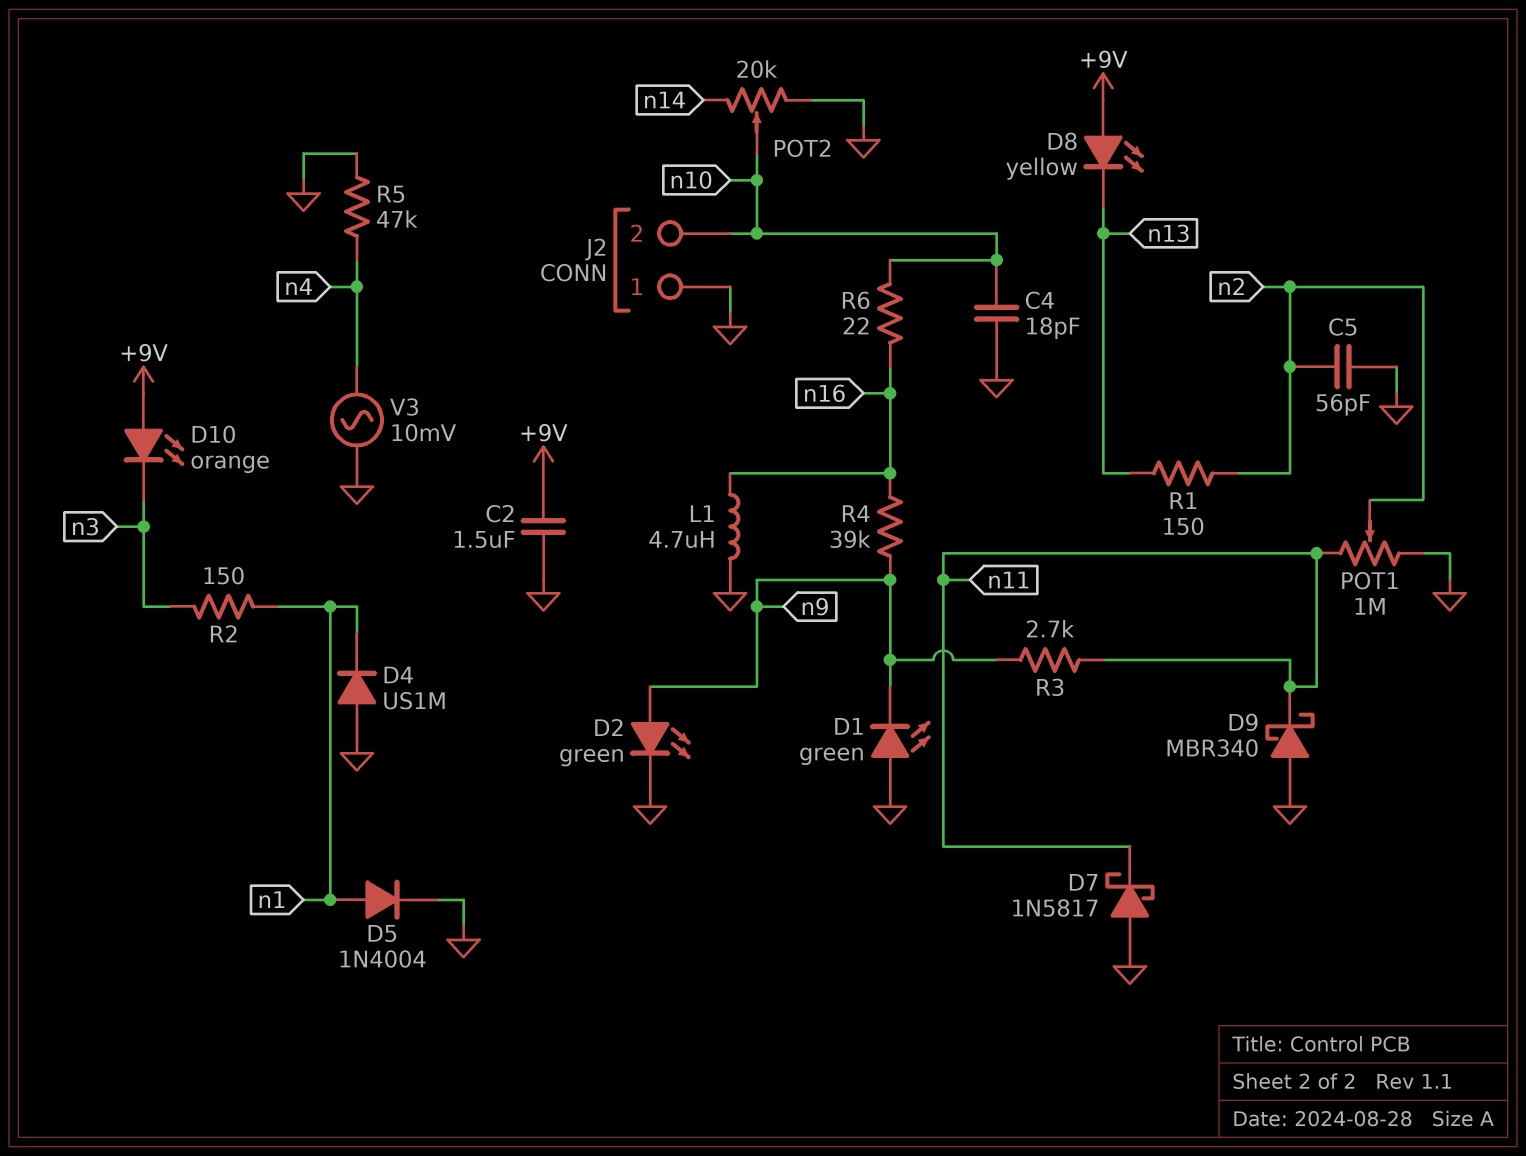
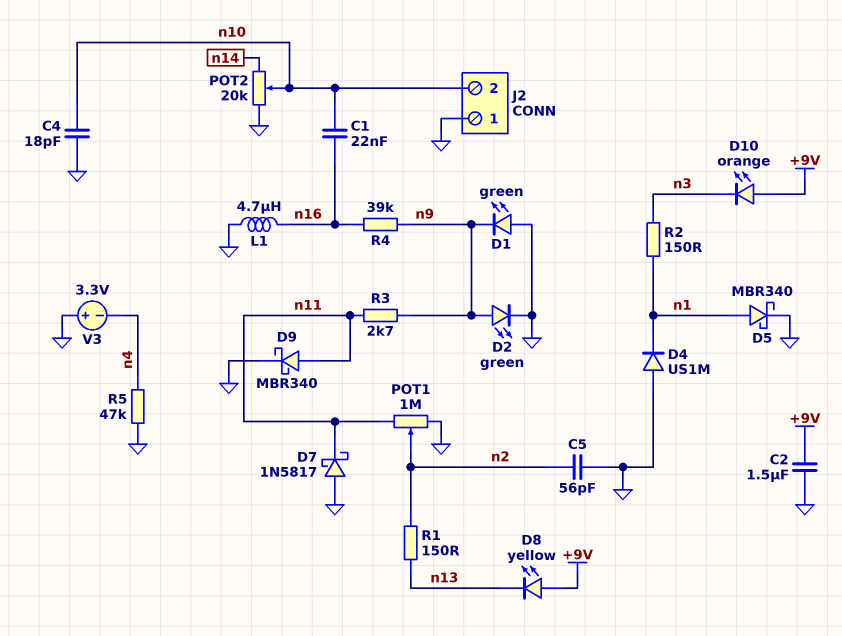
C1: none -> 22nF (n10, n16)
D5: diode 1N4004 (A n1, K GND) -> schottky MBR340 (A n1, K GND)
D9: schottky MBR340 (A GND, K n11) -> schottky MBR340 (A n11, K GND)
R6: 22 (n10, n16) -> none
V3: AC 10mV (GND, n4) -> 3.3V (plus GND, minus n4)

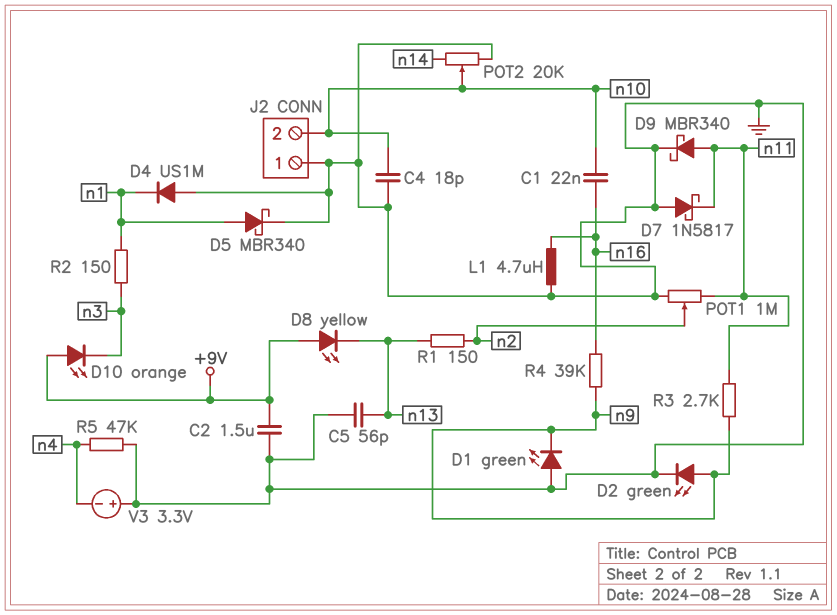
C5: 56pF (GND, n2) -> 56pF (GND, n13)

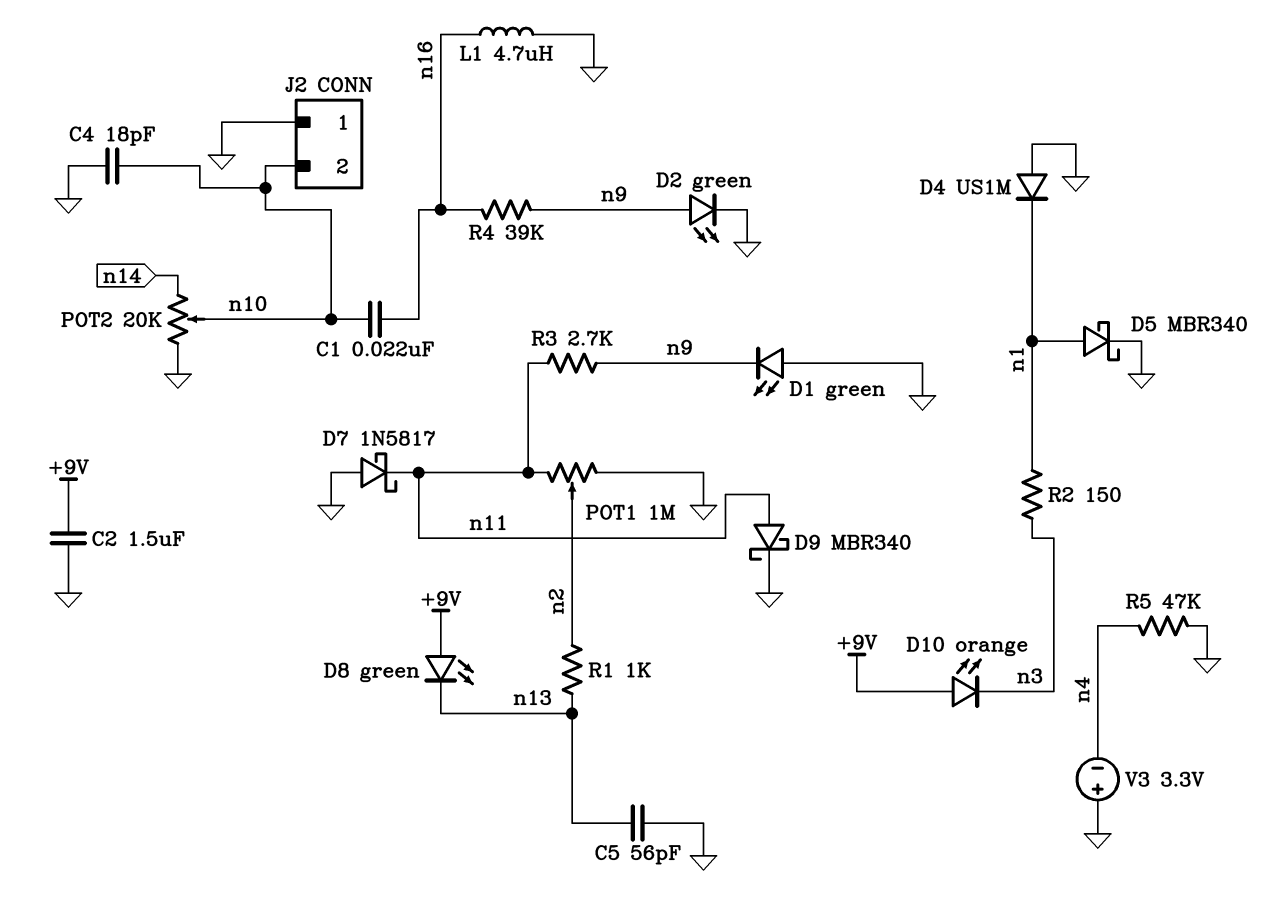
D8: LED yellow (A +9V, K n13) -> LED green (A +9V, K n13)
R1: 150 (n2, n13) -> 1k (n2, n13)

